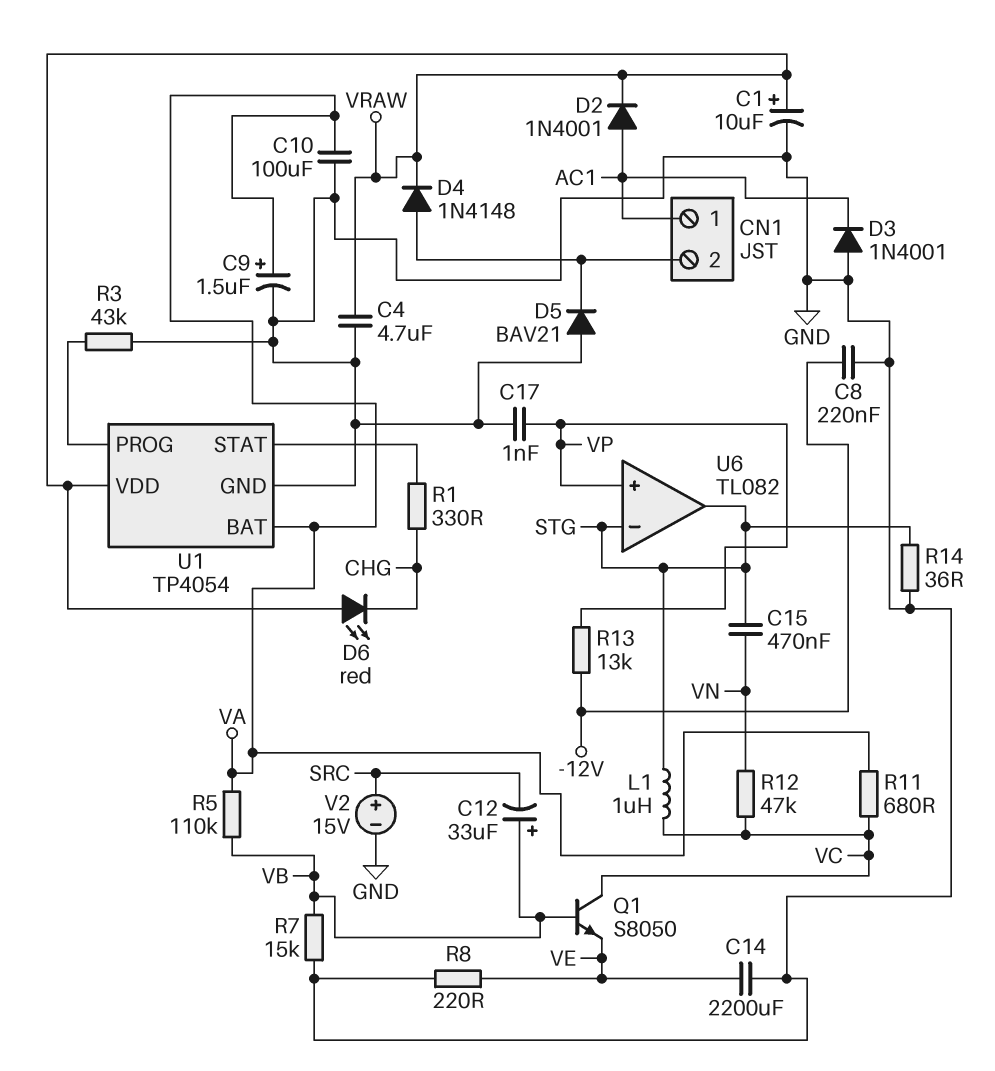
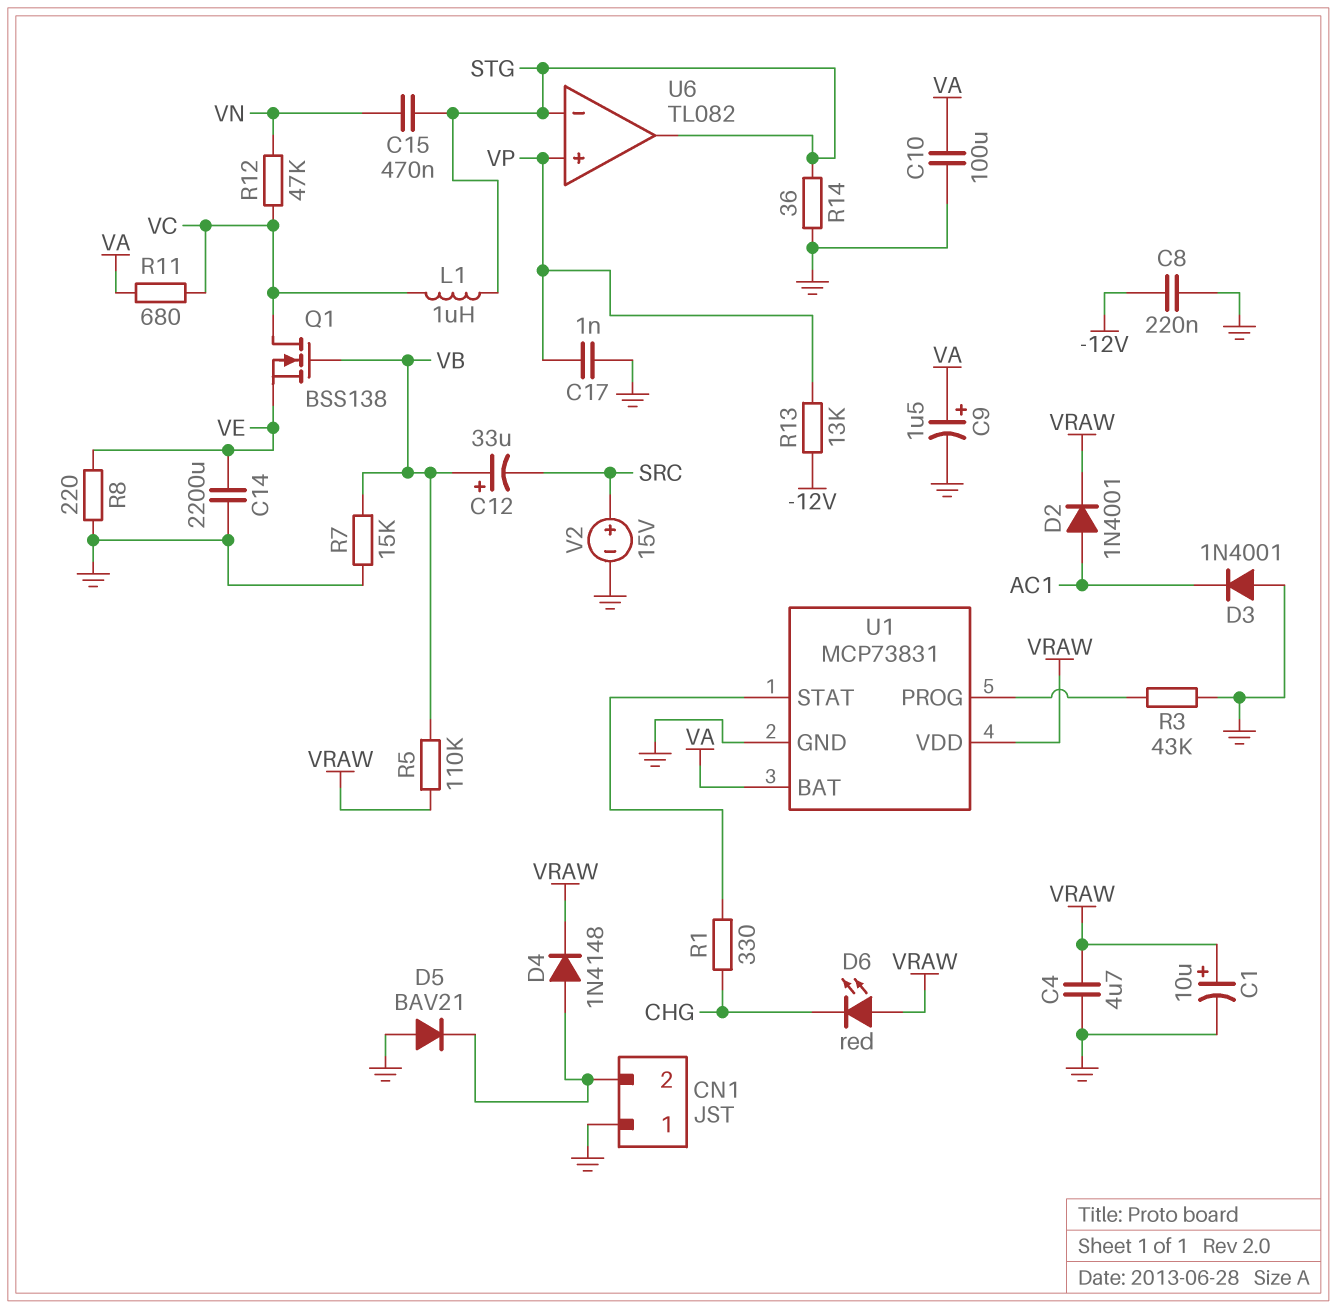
CN1 pin 1: AC1 -> GND
Q1: NPN S8050 (B VB, C VC, E VE) -> NMOS BSS138 (G VB, D VC, S VE)
R5: 110k (VA, VB) -> 110k (VB, VRAW)
U1: TP4054 -> MCP73831

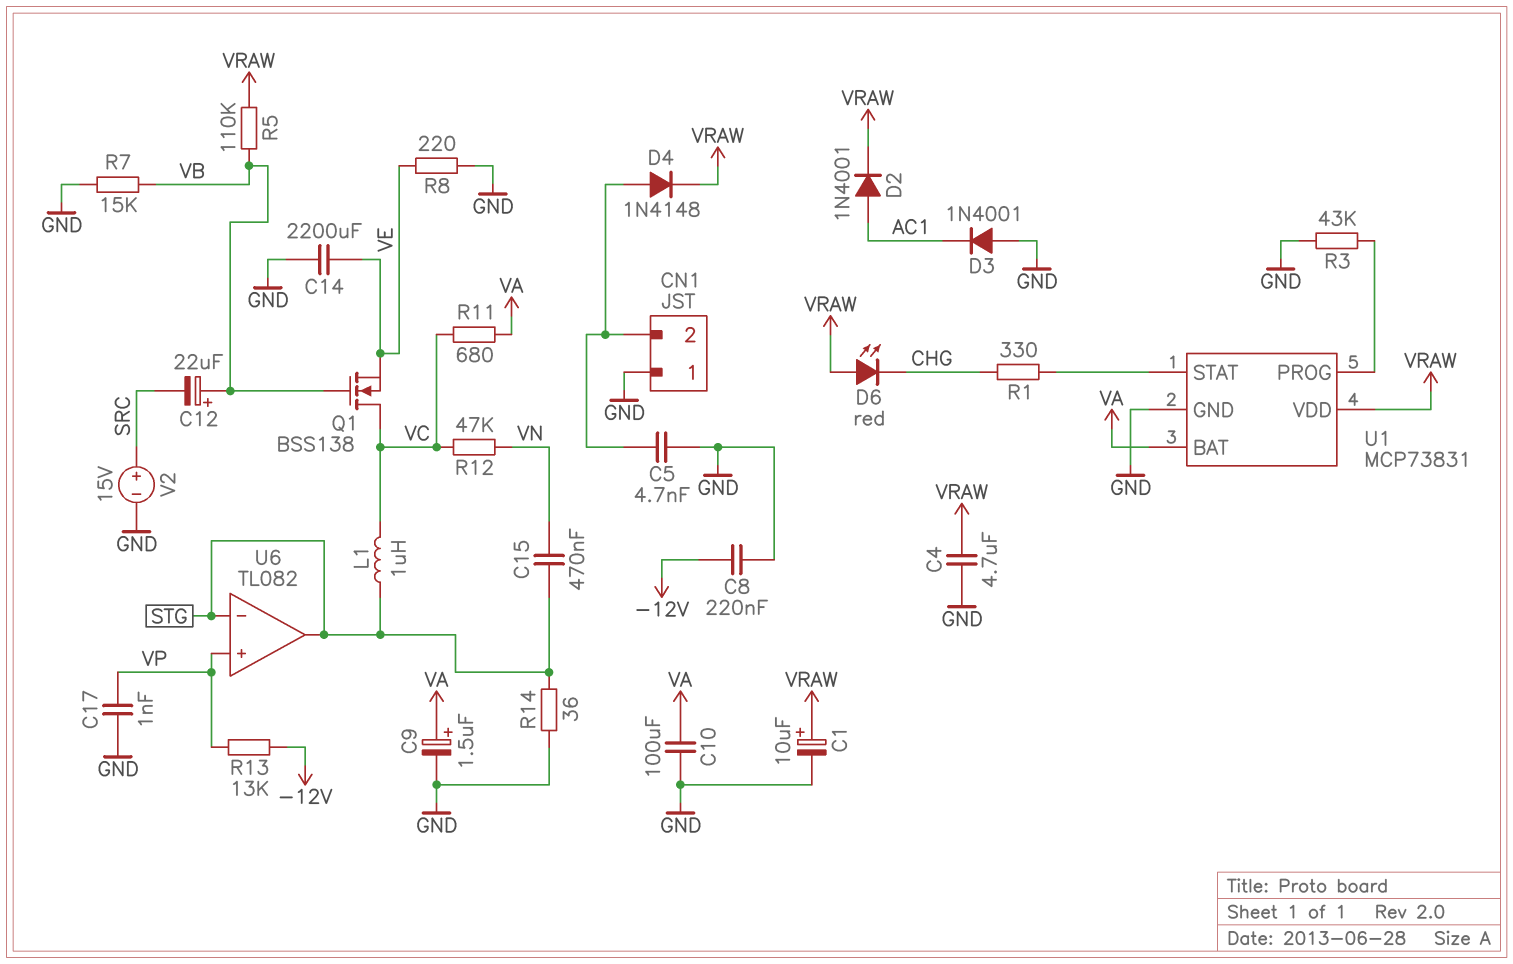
C5: none -> 4.7nF (CN1/2, GND)
C12: 33uF (plus VB, minus SRC) -> 22uF (plus VB, minus SRC)
D5: diode BAV21 (A GND, K CN1/2) -> none

